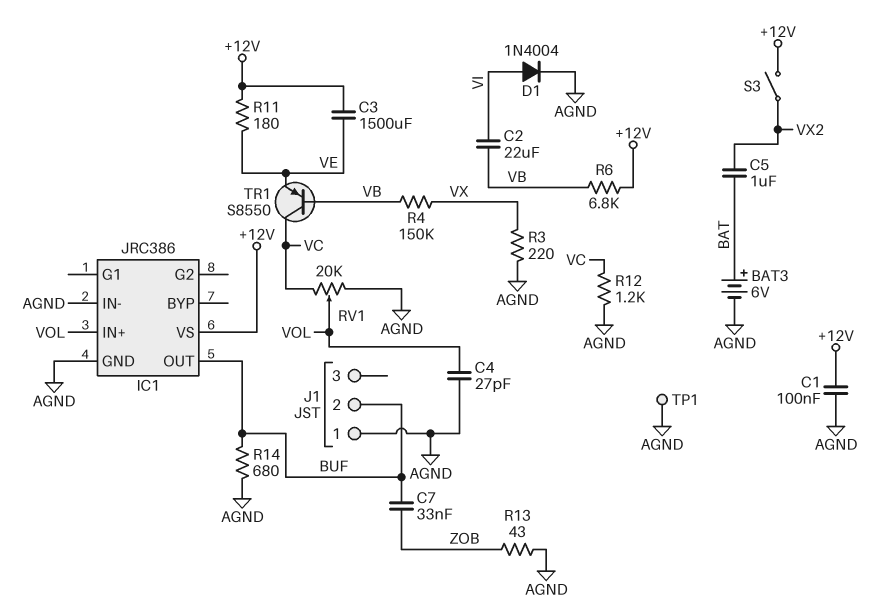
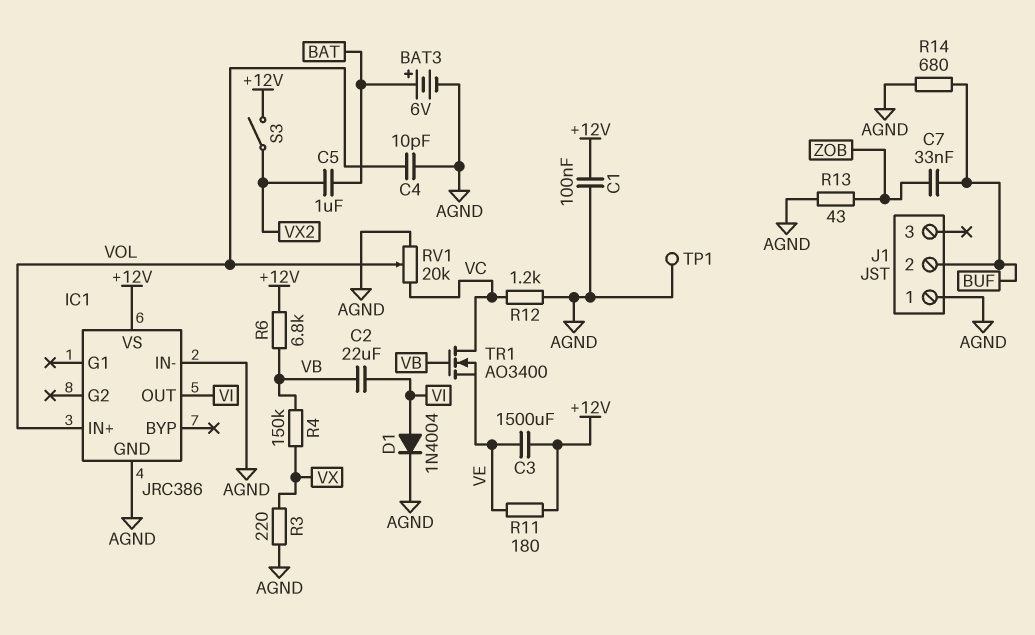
C4: 27pF (AGND, VOL) -> 10pF (AGND, VOL)
IC1 pin OUT: BUF -> VI
TR1: PNP S8550 (B VB, C VC, E VE) -> NMOS AO3400 (G VB, D VC, S VE)

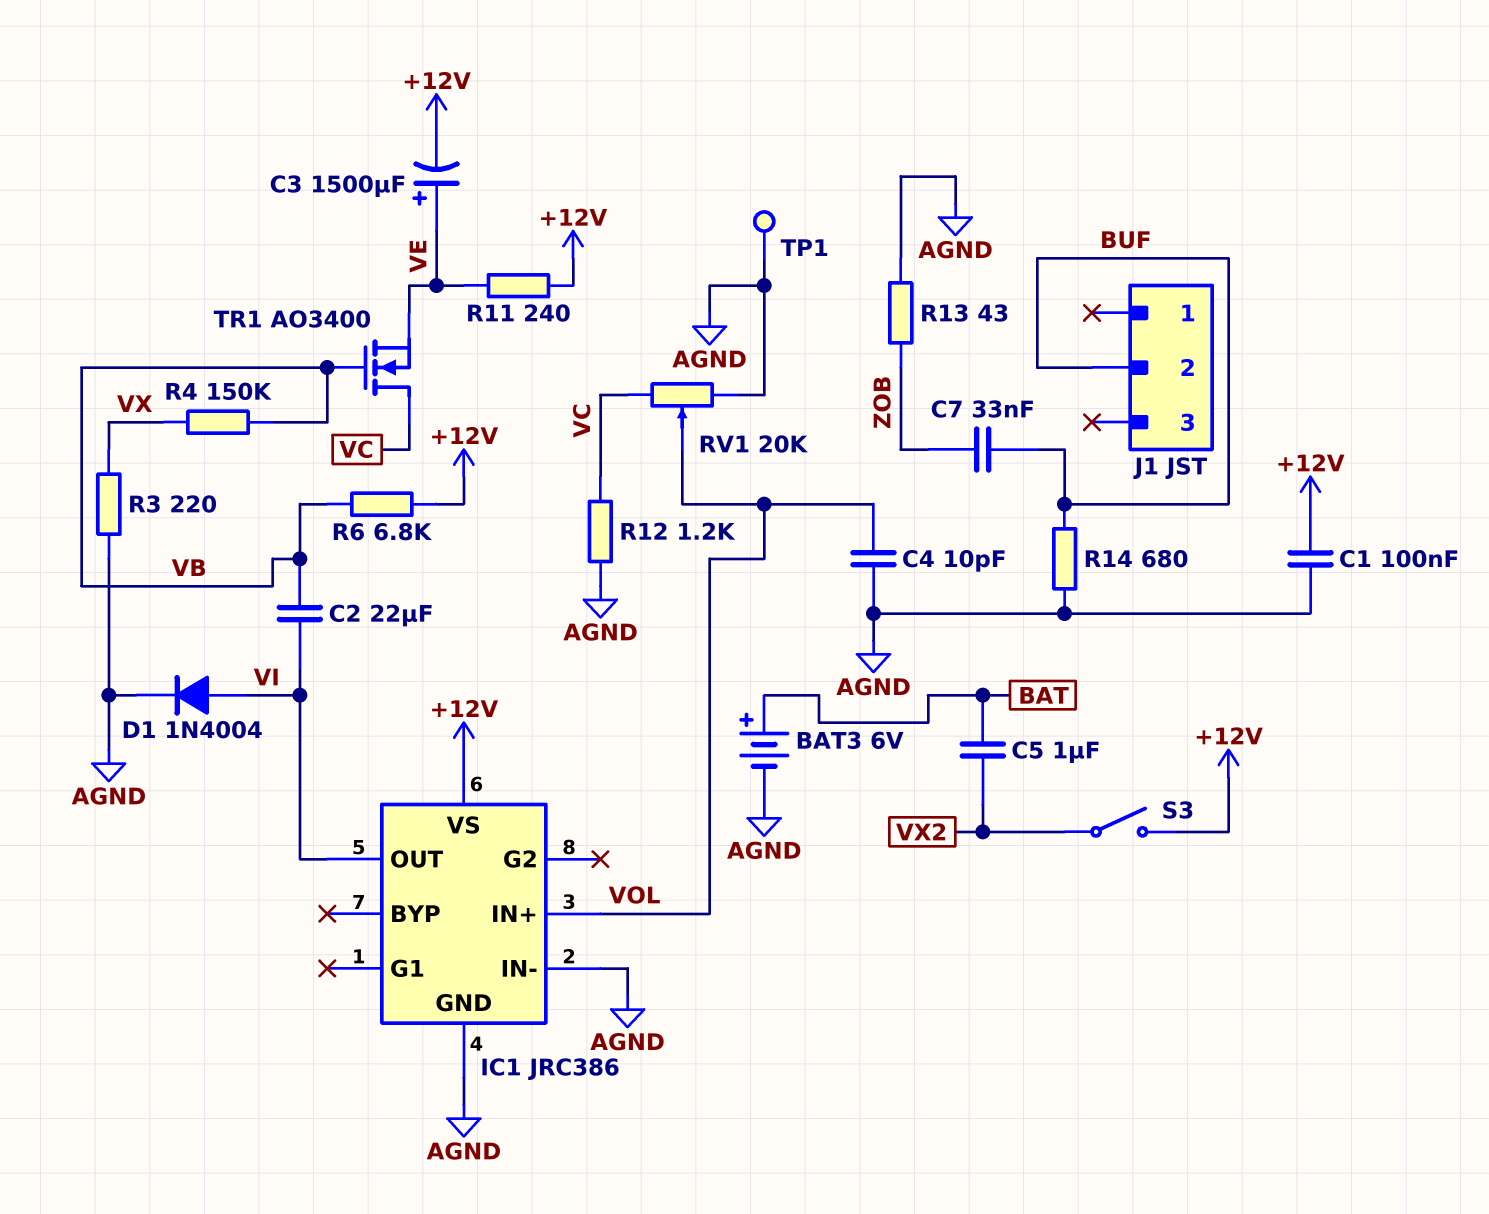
C3: 1500uF (+12V, VE) -> 1500uF (plus VE, minus +12V)
J1 pin 1: AGND -> none
R11: 180 (+12V, VE) -> 240 (+12V, VE)

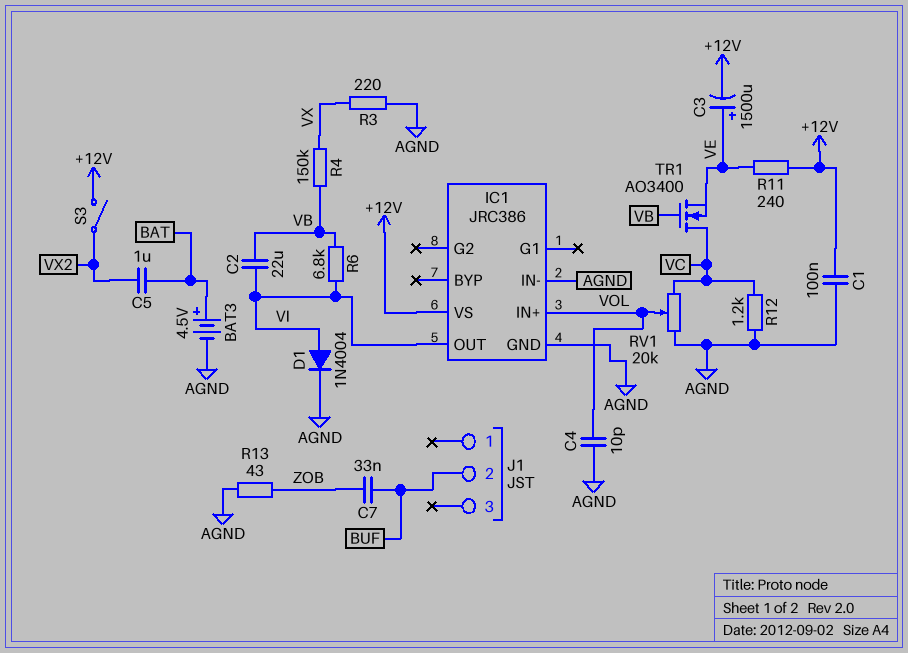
BAT3: 6V (plus BAT, minus AGND) -> 4.5V (plus BAT, minus AGND)
R6: 6.8k (+12V, VB) -> 6.8k (VB, VI)
R14: 680 (AGND, BUF) -> none
TP1: test point (AGND) -> none

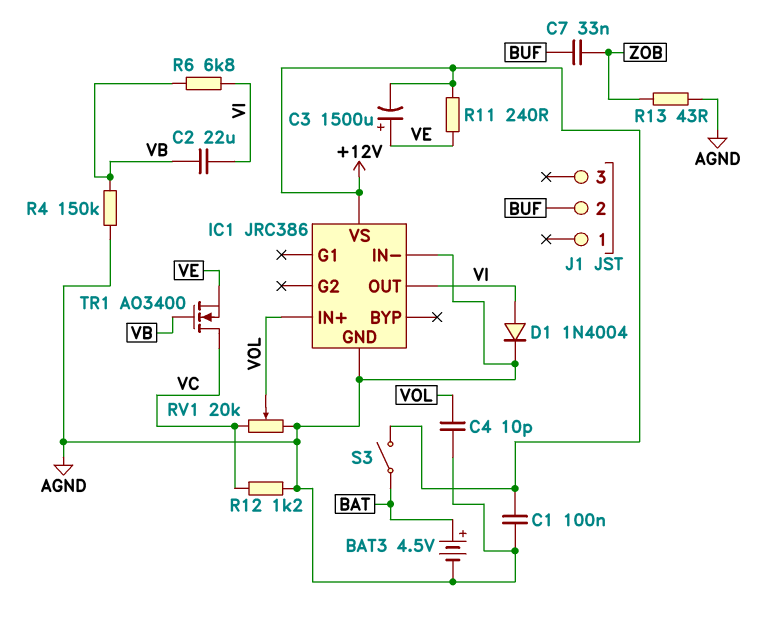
C5: 1uF (BAT, VX2) -> none
R3: 220 (AGND, VX) -> none
R4: 150k (VB, VX) -> 150k (AGND, VB)
S3: switch (+12V, VX2) -> switch (+12V, BAT)

